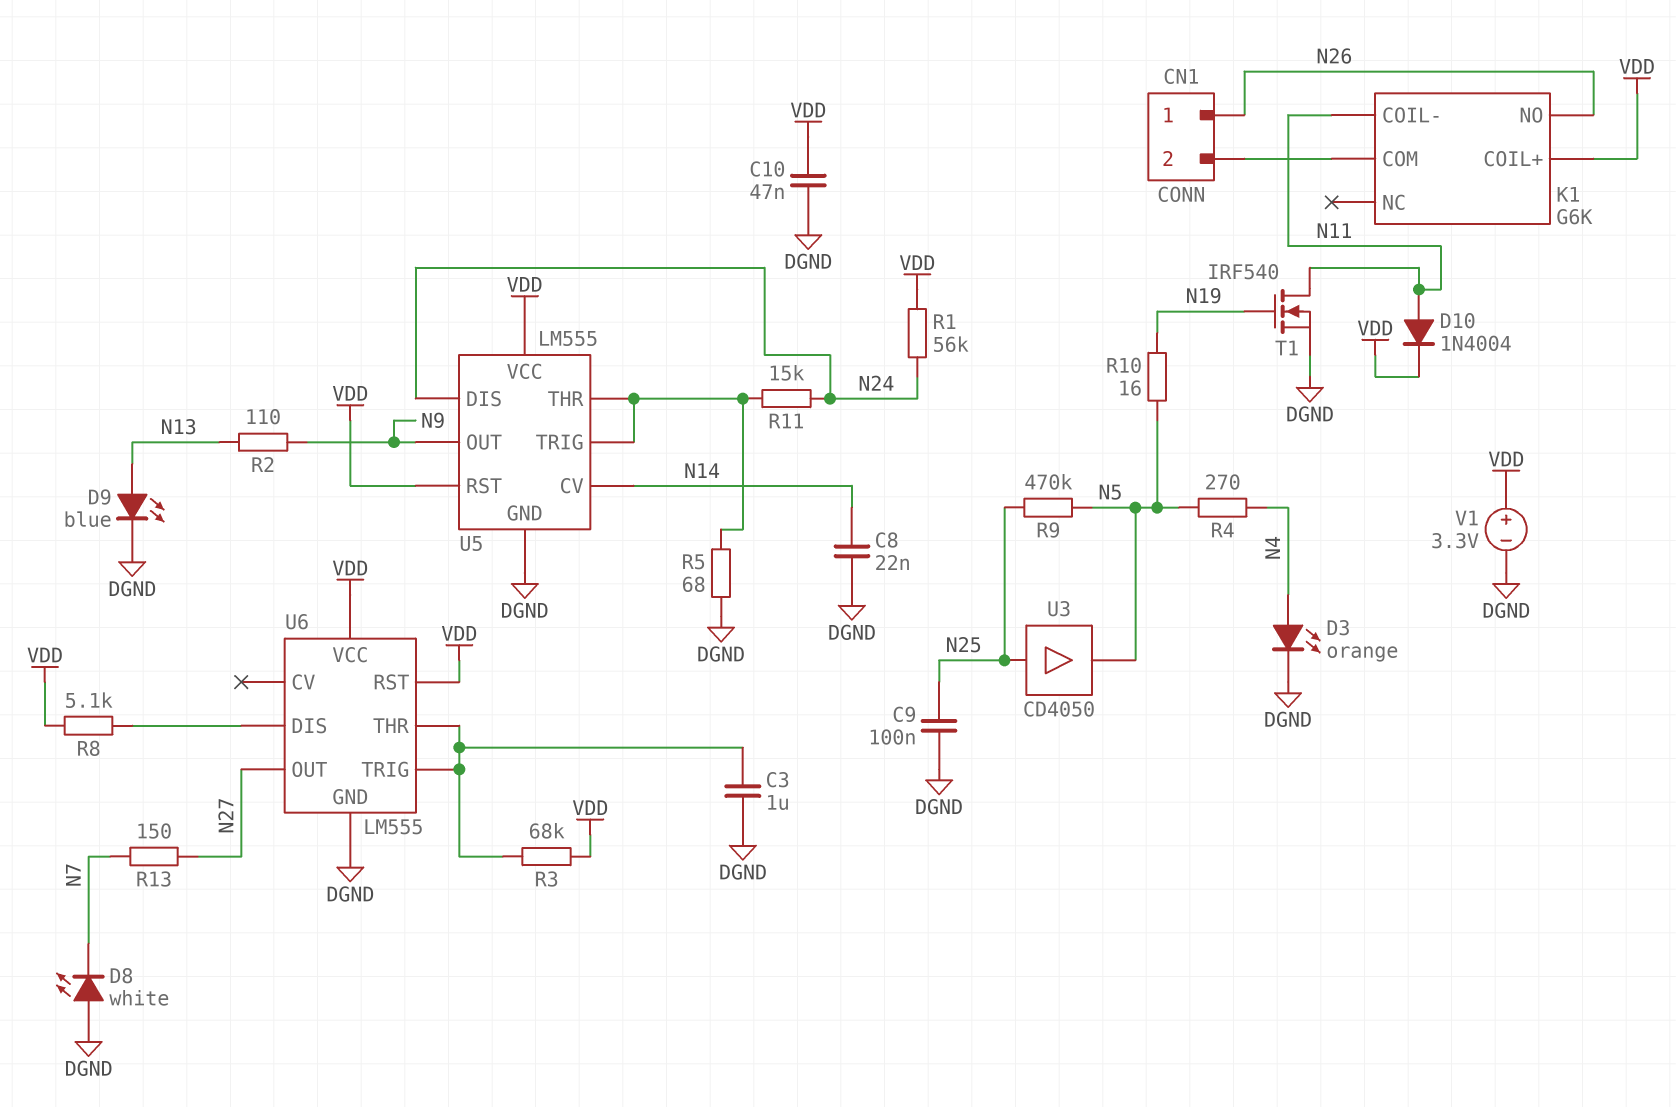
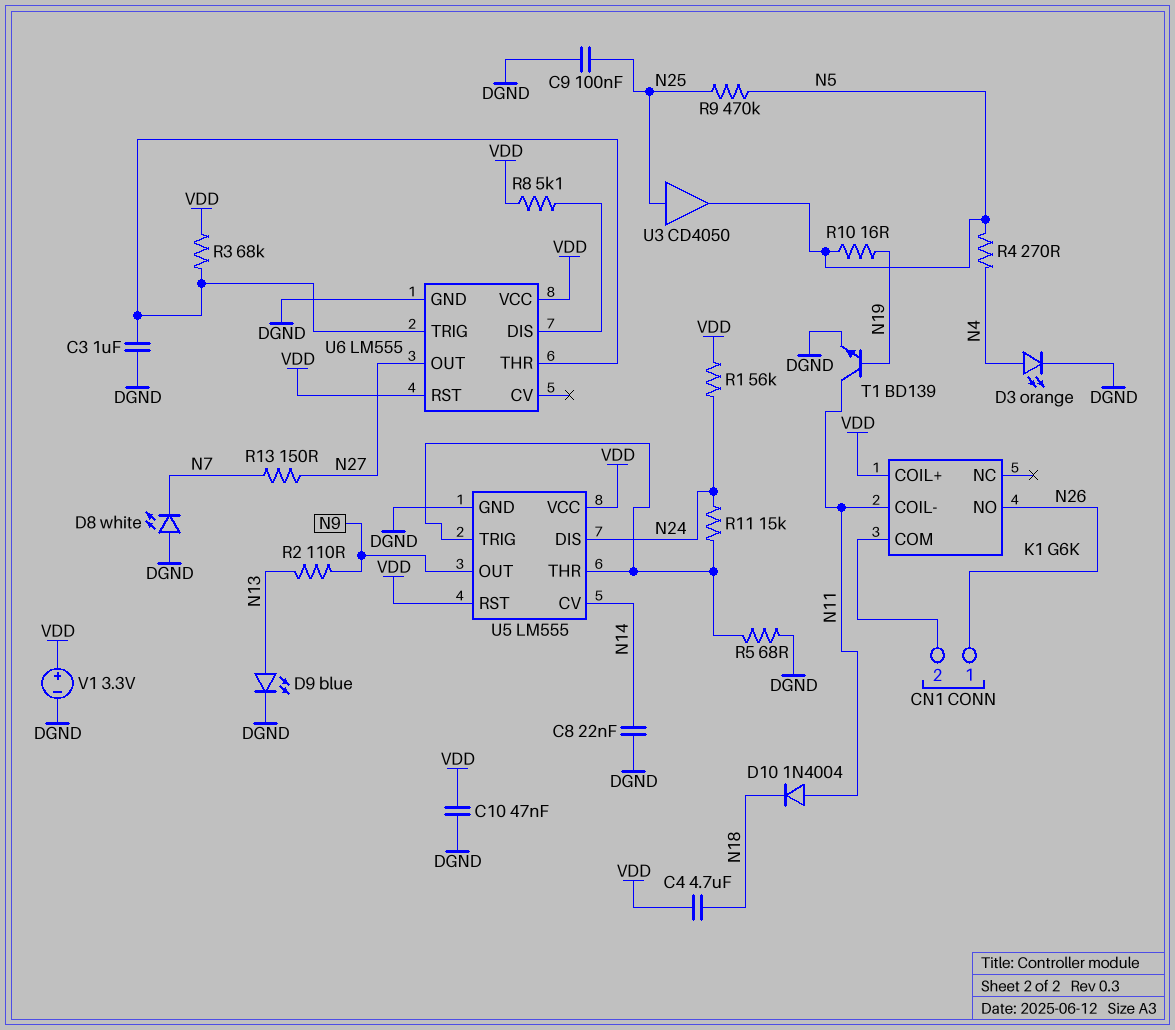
C4: none -> 4.7uF (N18, VDD)
D10: diode 1N4004 (A N11, K VDD) -> diode 1N4004 (A N11, K N18)
T1: NMOS IRF540 (G N19, D N11, S DGND) -> NPN BD139 (B N19, C N11, E DGND)

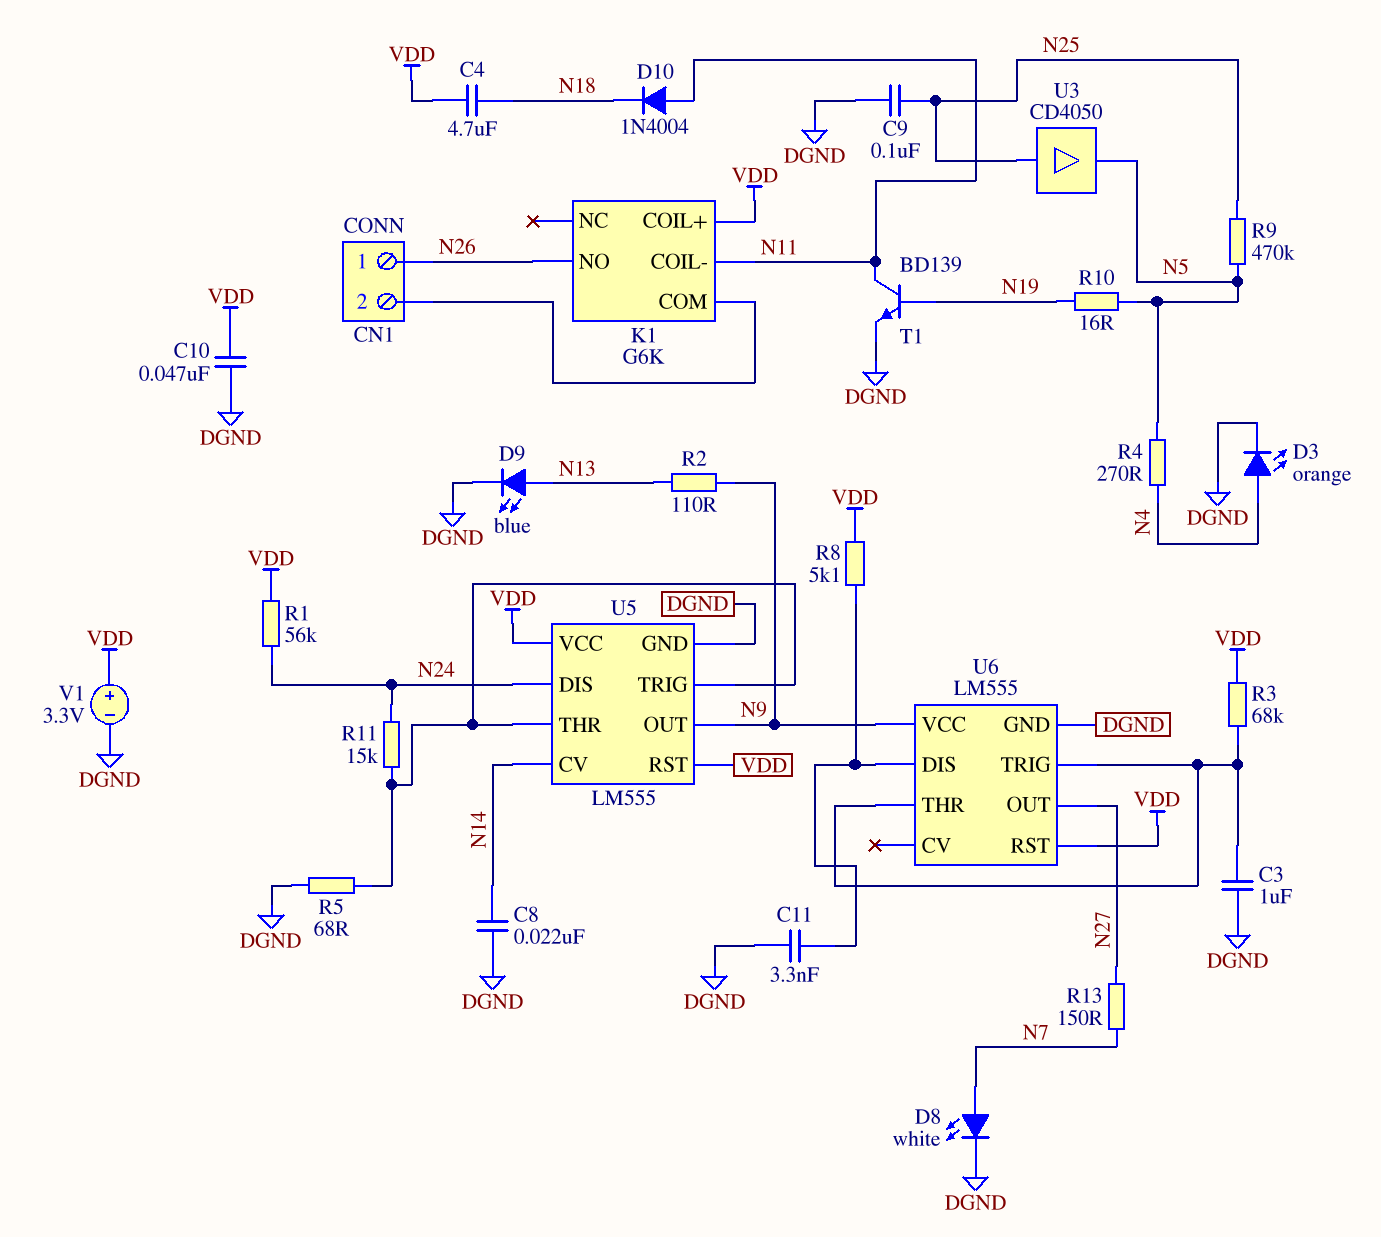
C11: none -> 3.3nF (DGND, U6/DIS)
D8: LED white (A DGND, K N7) -> LED white (A N7, K DGND)
U6 pin VCC: VDD -> N9

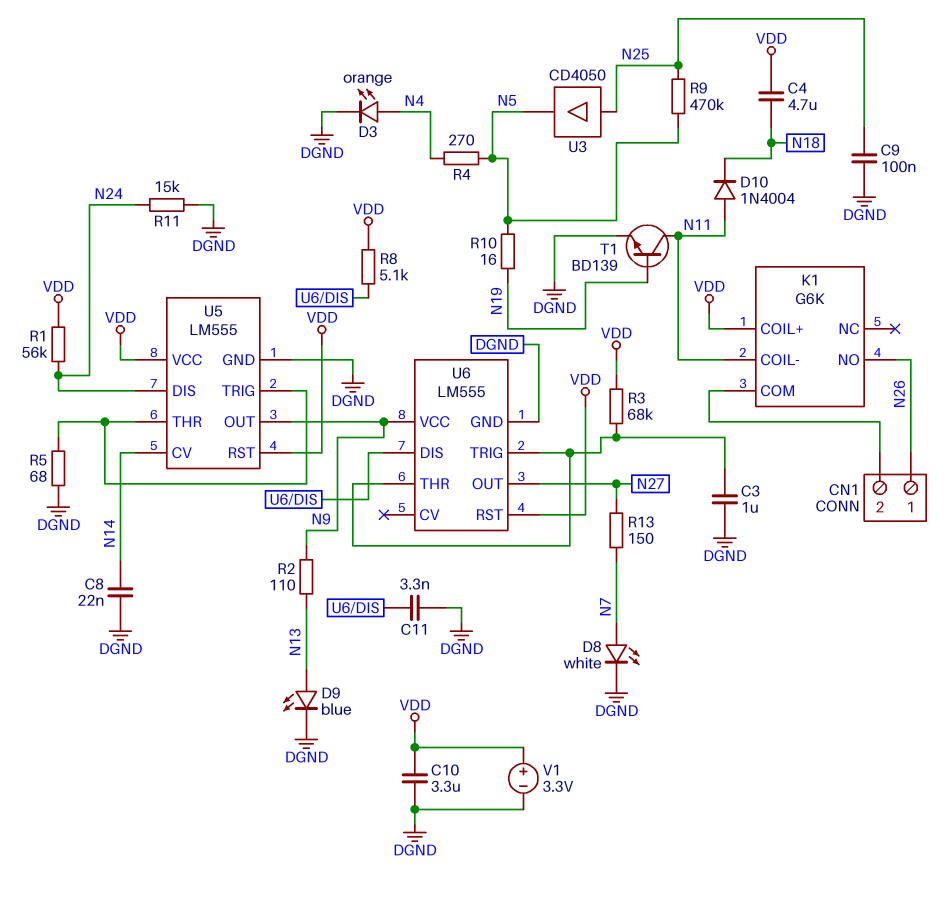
C10: 47nF (DGND, VDD) -> 3.3uF (DGND, VDD)
R11: 15k (N24, U5/THR) -> 15k (DGND, N24)

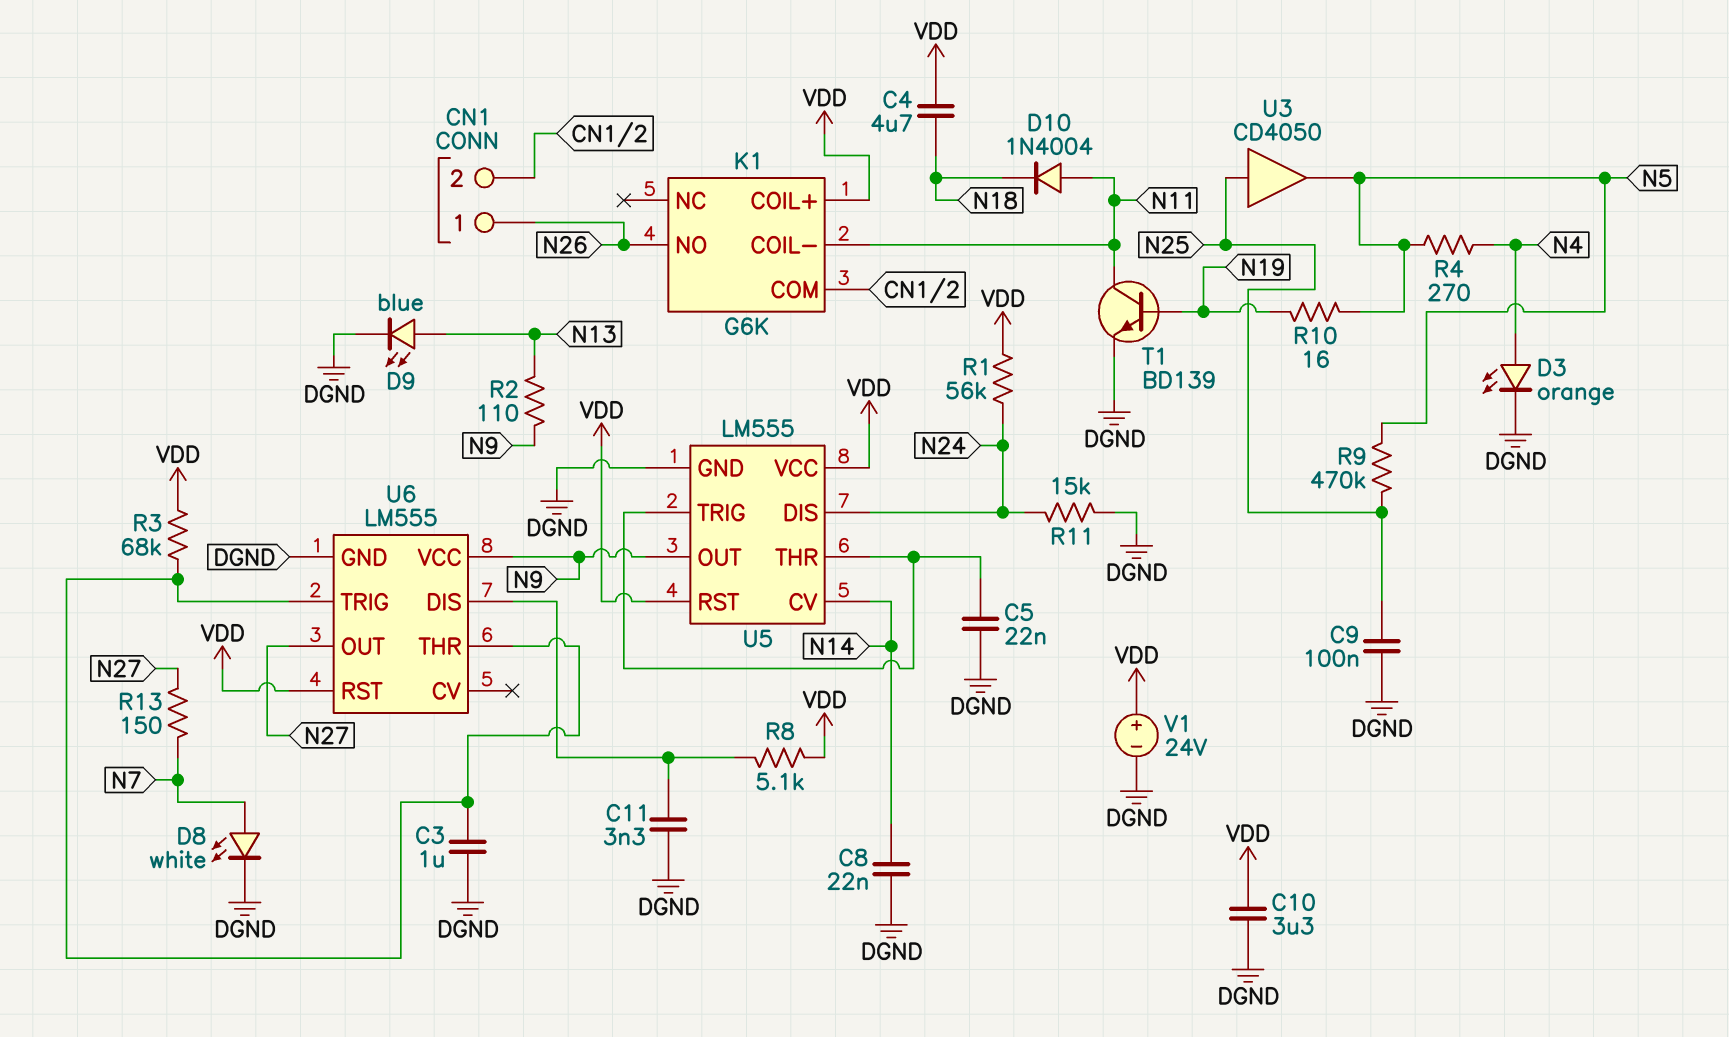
C5: none -> 22nF (DGND, U5/THR)
R5: 68 (DGND, U5/THR) -> none
V1: 3.3V (plus VDD, minus DGND) -> 24V (plus VDD, minus DGND)

